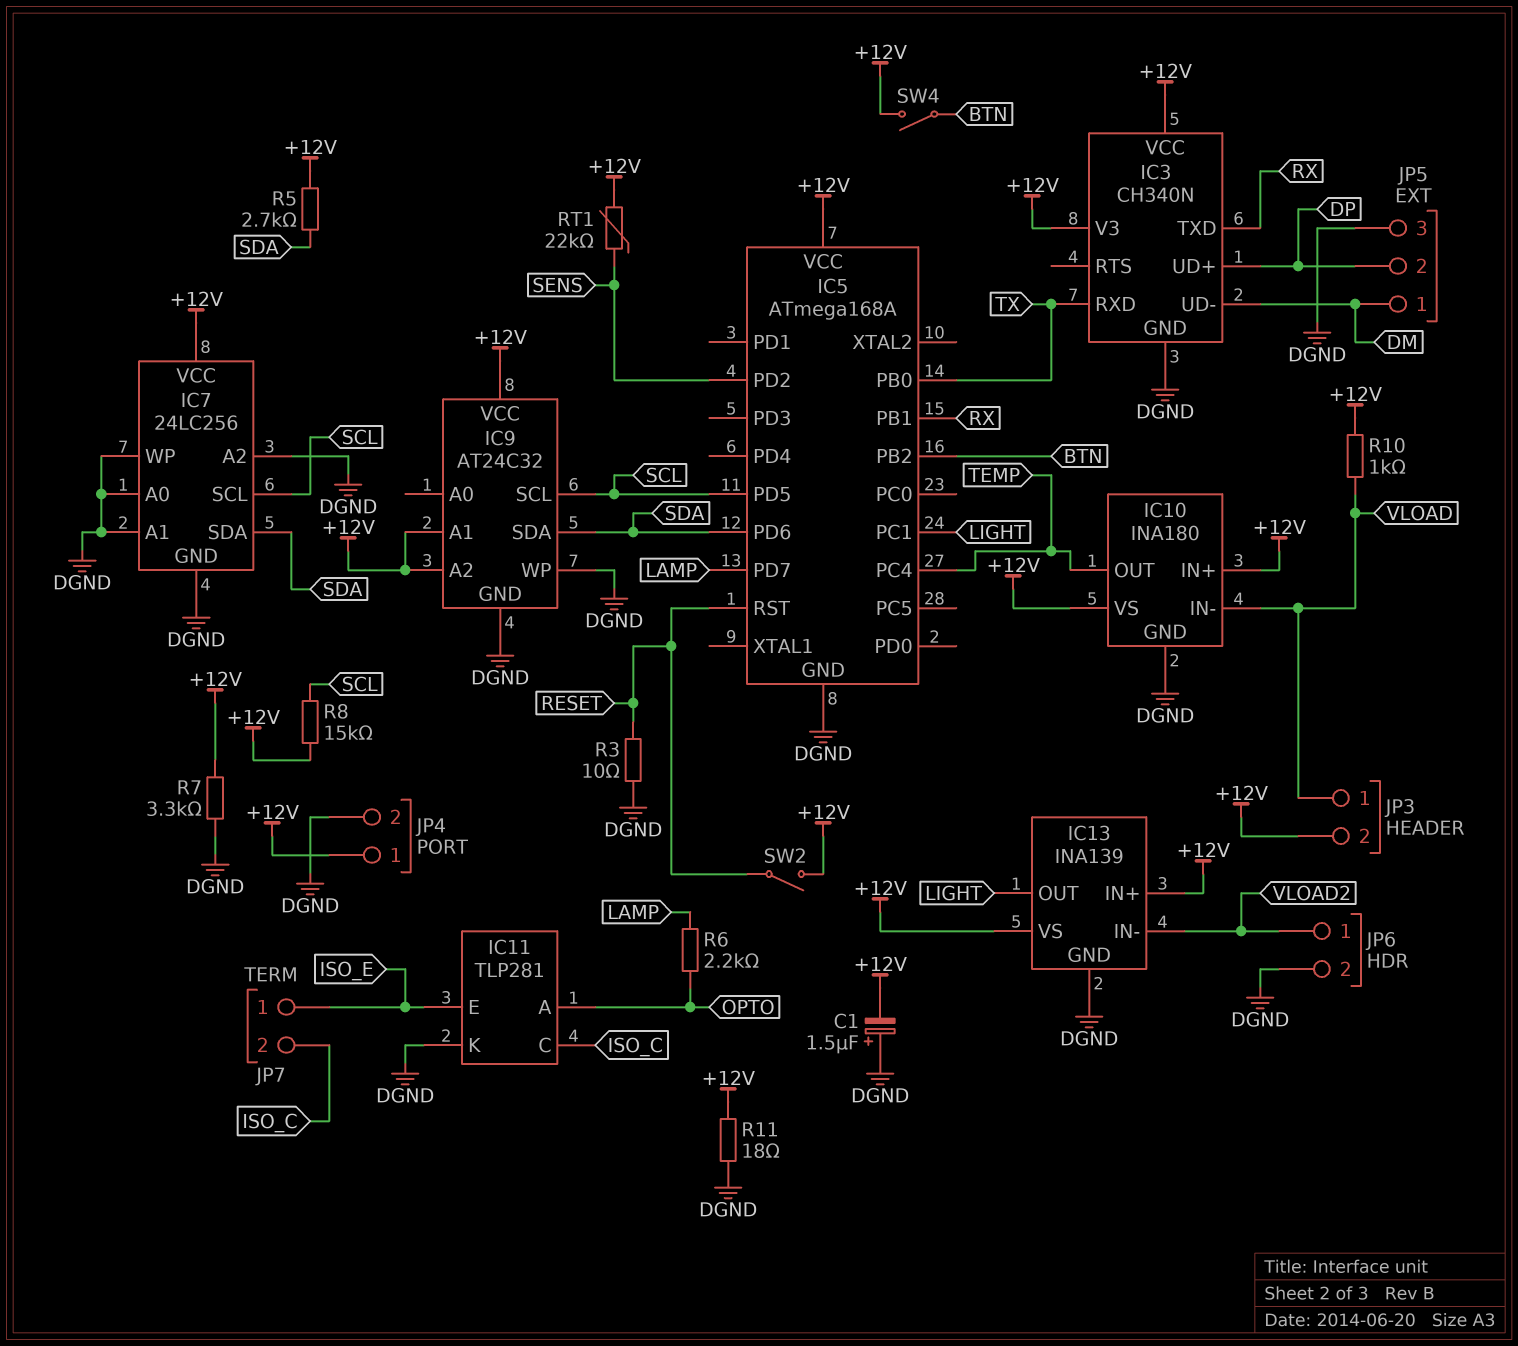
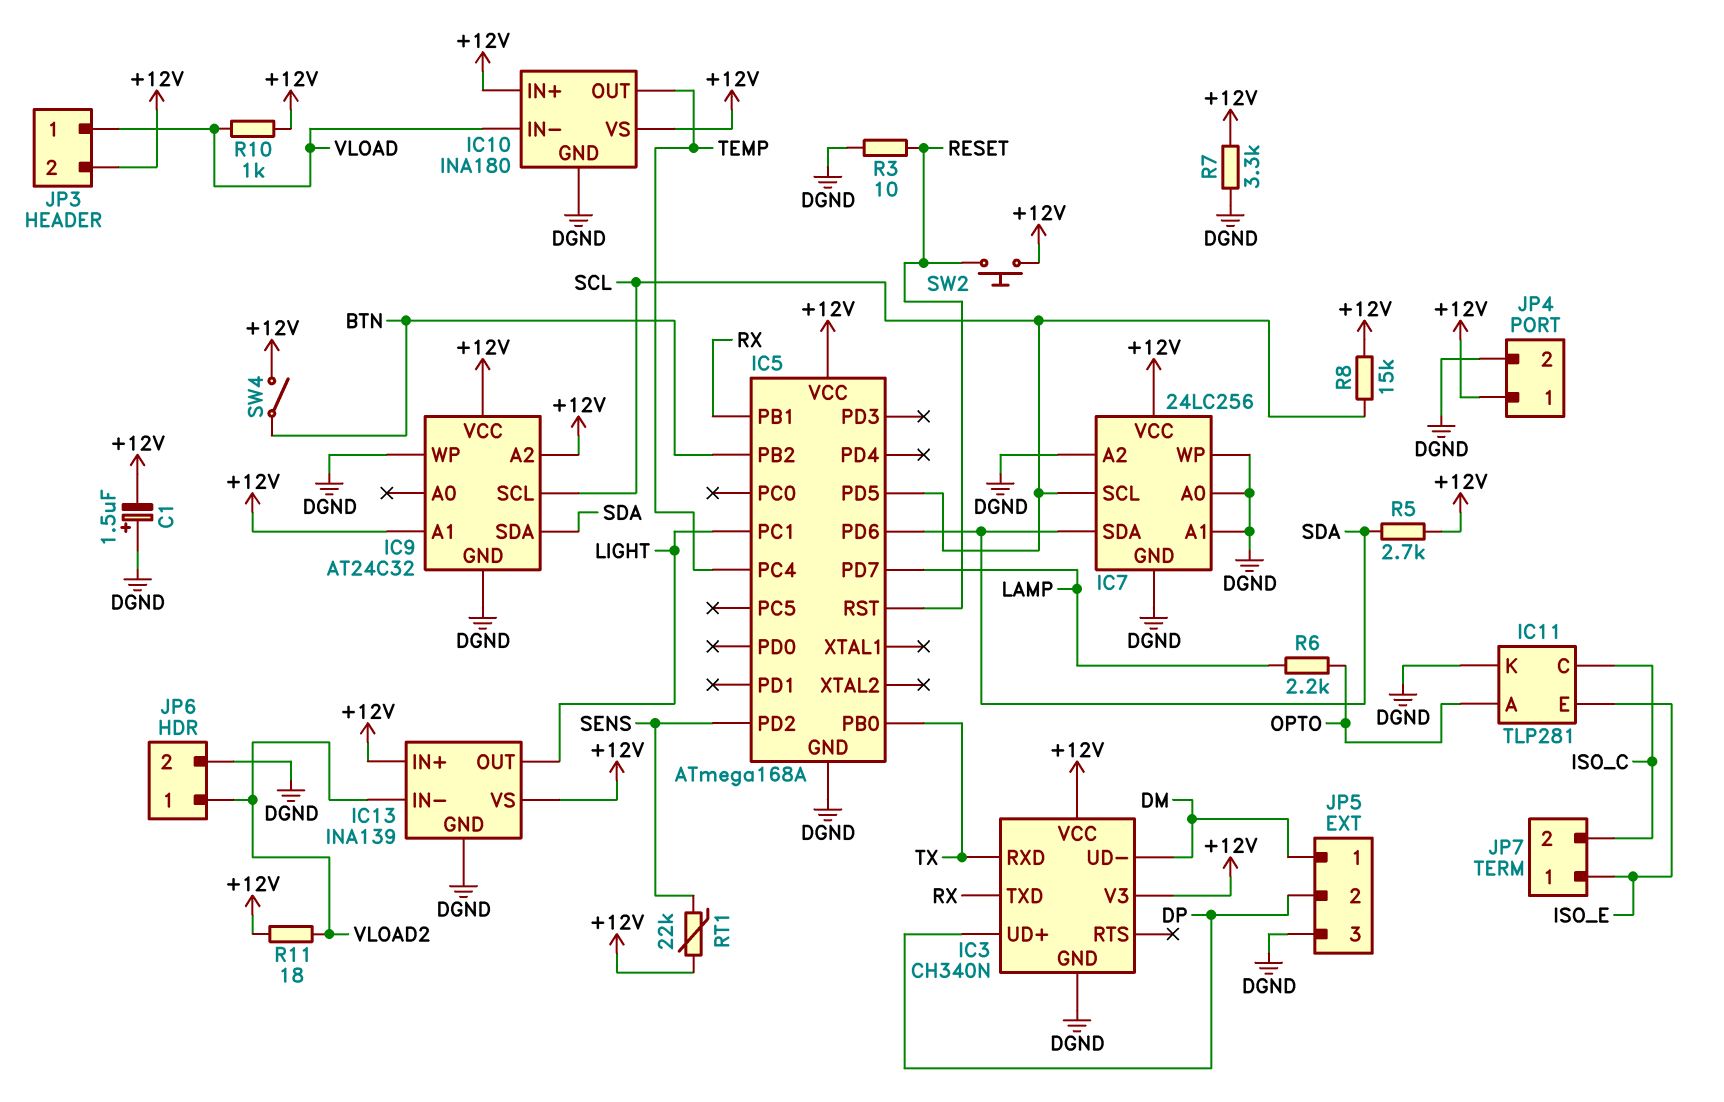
R11: 18 (+12V, DGND) -> 18 (+12V, VLOAD2)
SW2: switch (+12V, RESET) -> button (+12V, RESET)

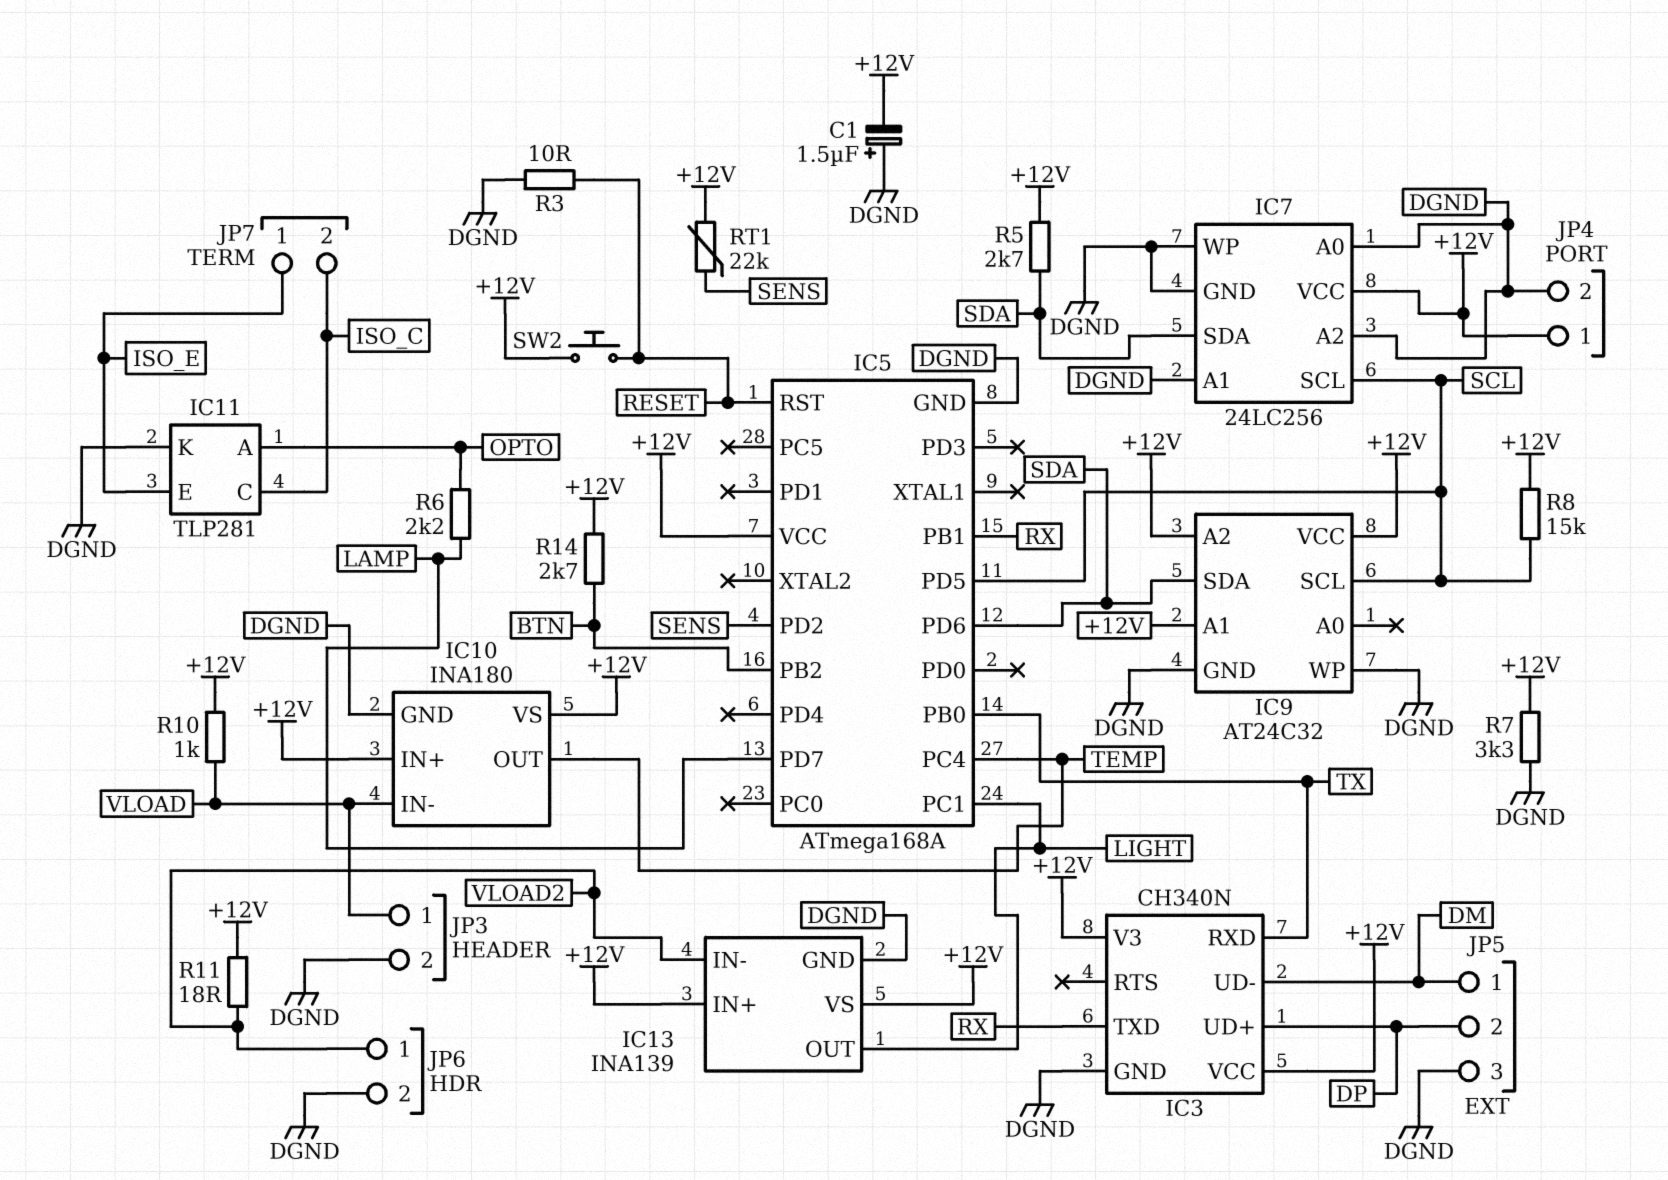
JP3 pin 2: +12V -> DGND
R14: none -> 2.7k (+12V, BTN)
SW4: switch (+12V, BTN) -> none

